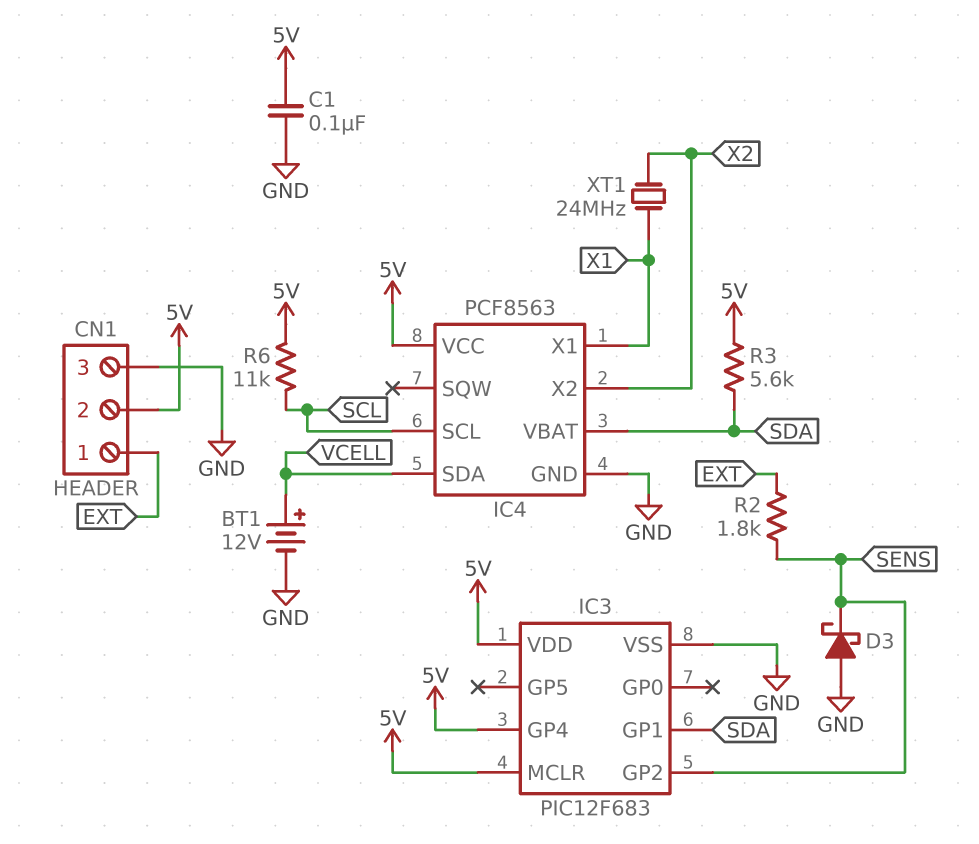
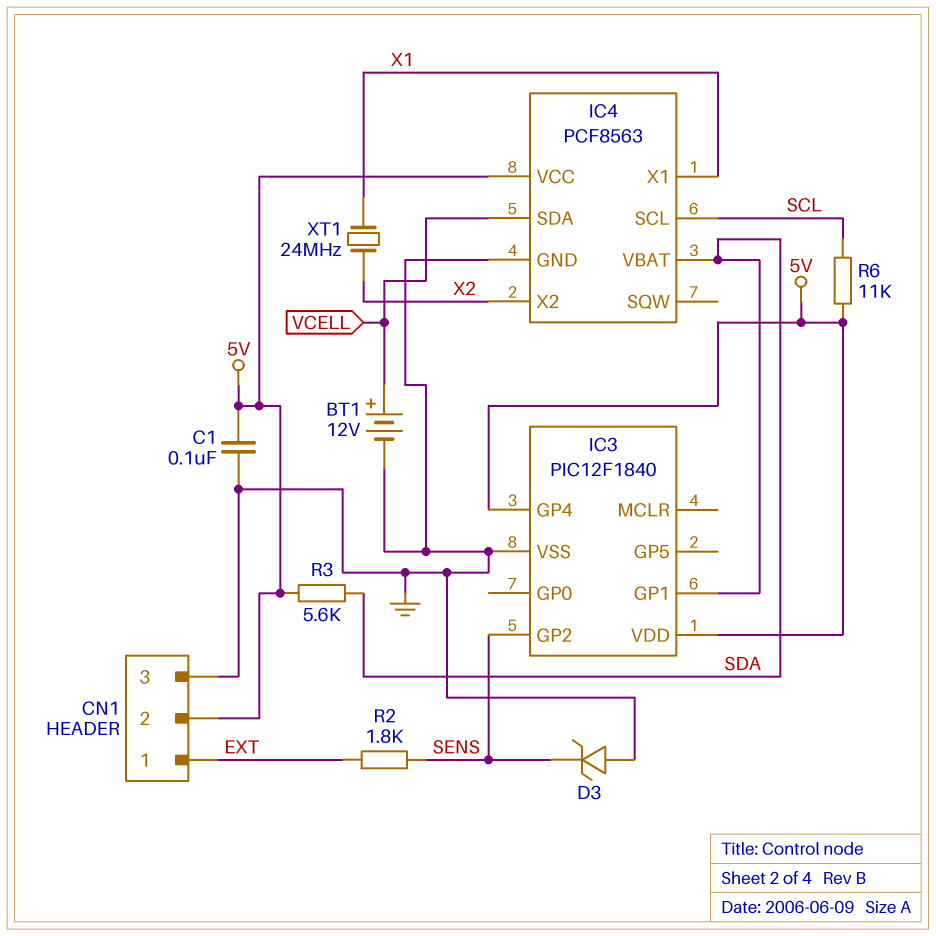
D3: schottky (A GND, K SENS) -> zener (A GND, K SENS)
IC3: PIC12F683 -> PIC12F1840
IC3 pin MCLR: 5V -> none

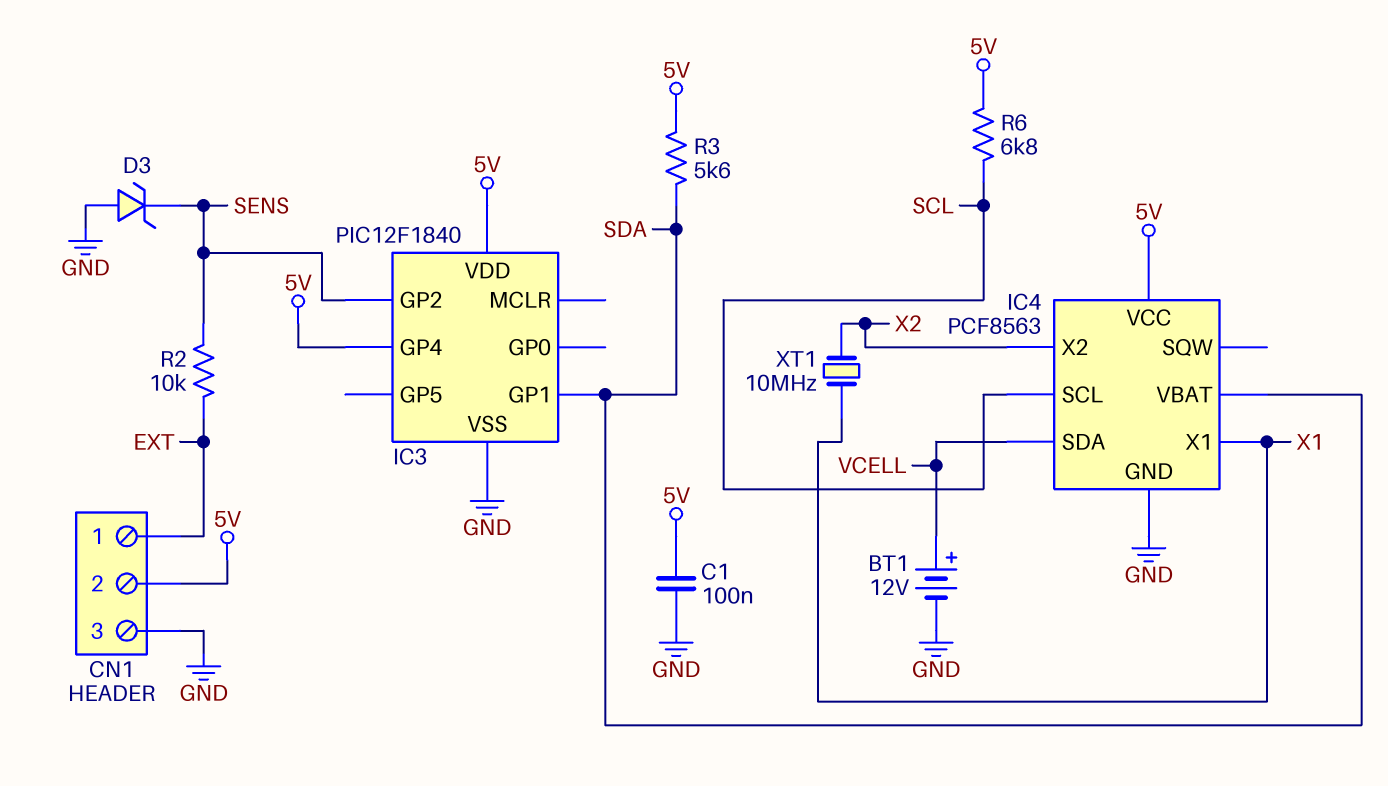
R2: 1.8k (EXT, SENS) -> 10k (EXT, SENS)
R6: 11k (5V, SCL) -> 6.8k (5V, SCL)
XT1: 24MHz (X1, X2) -> 10MHz (X1, X2)

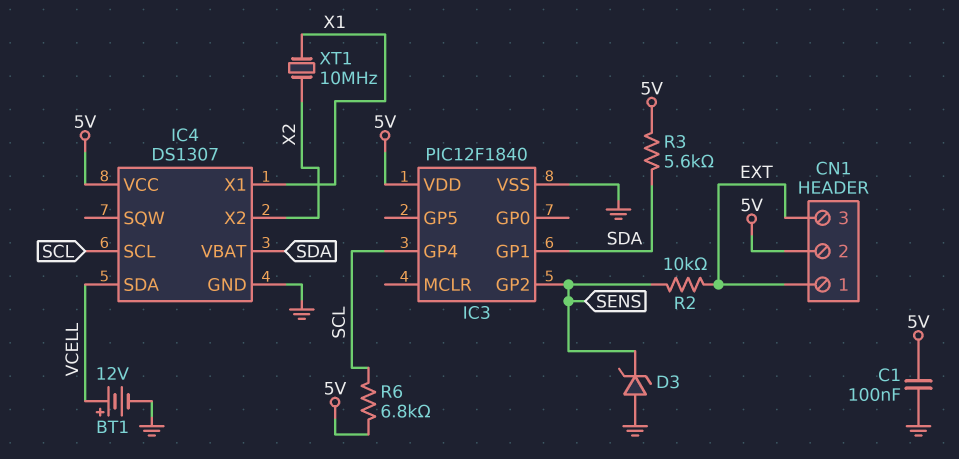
CN1 pin 3: GND -> EXT
IC3 pin GP4: 5V -> SCL
IC4: PCF8563 -> DS1307

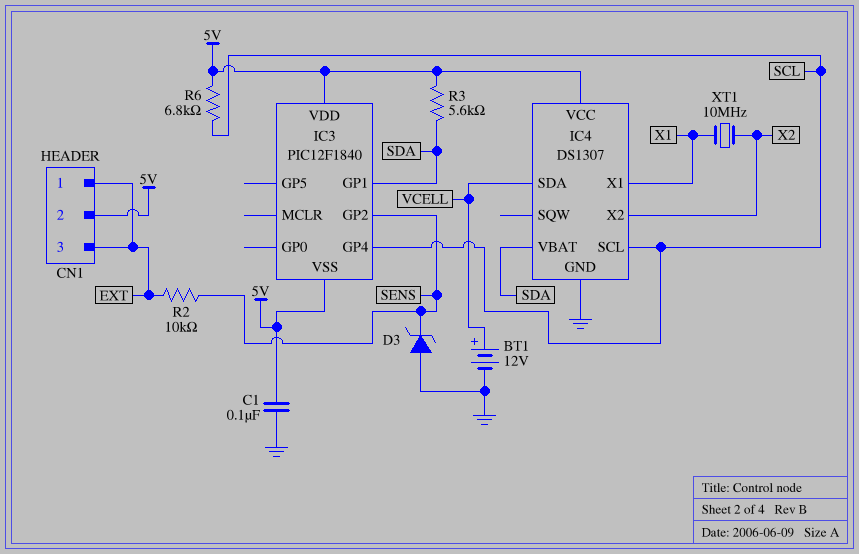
IC3 pin VSS: GND -> 5V

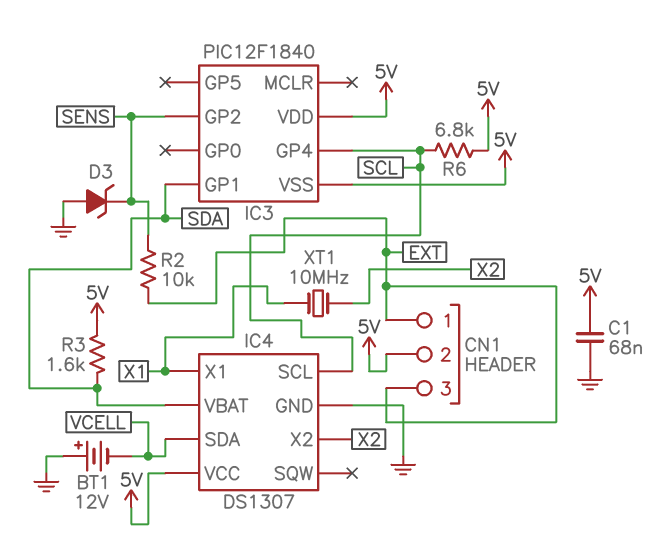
BT1: 12V (plus VCELL, minus GND) -> 12V (plus GND, minus VCELL)
C1: 100nF (5V, GND) -> 68nF (5V, GND)
R3: 5.6k (5V, SDA) -> 1.6k (5V, SDA)

